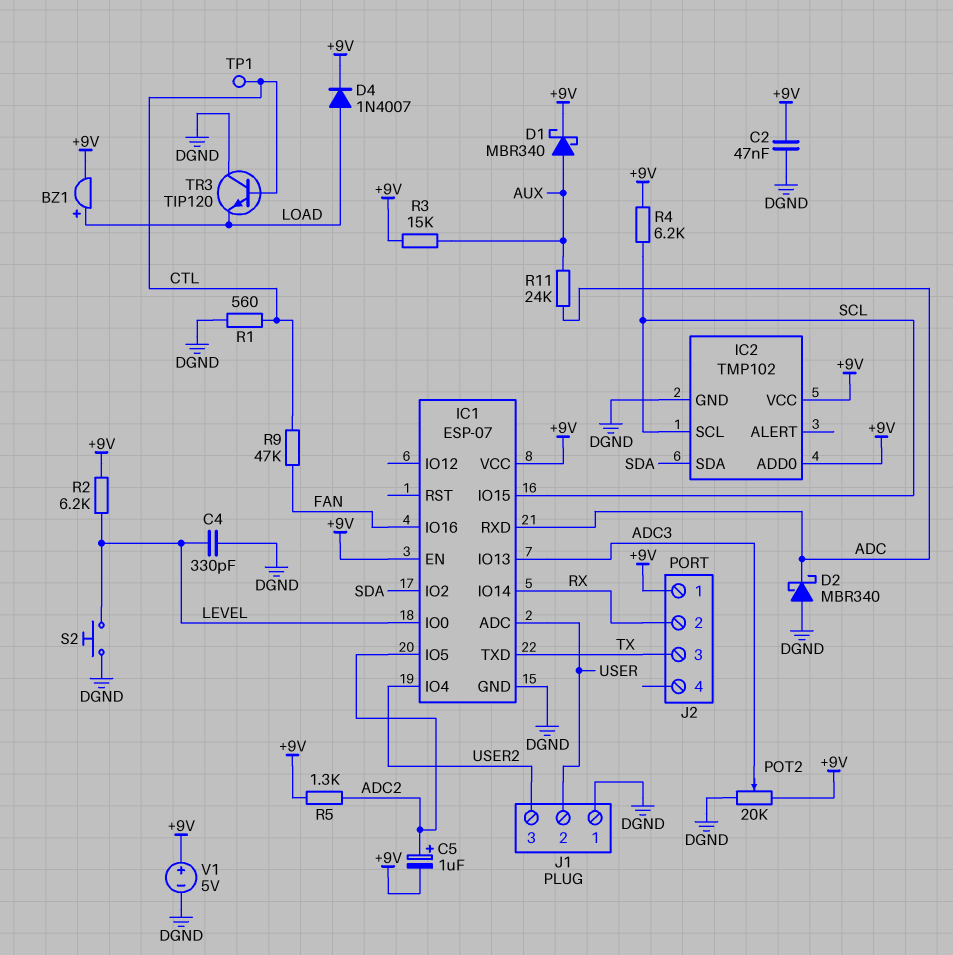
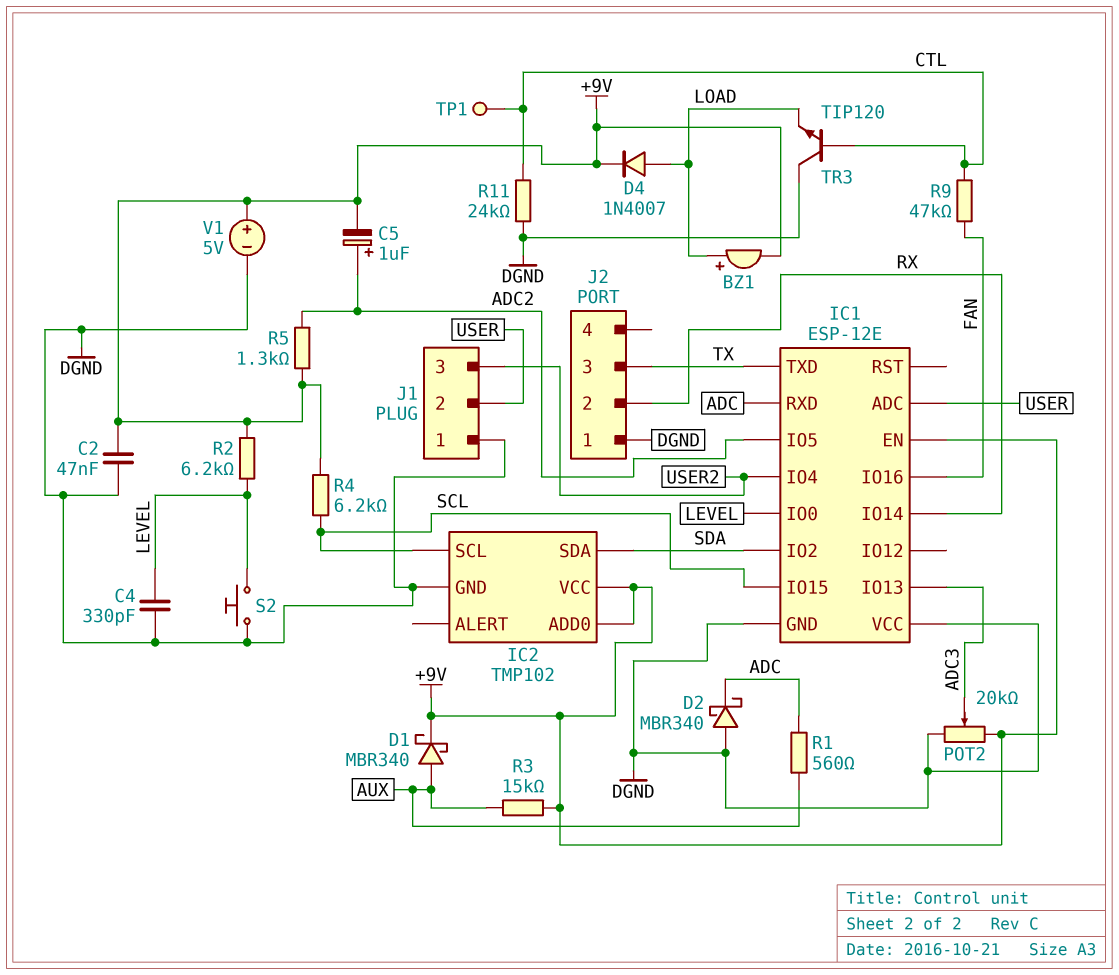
IC1: ESP-07 -> ESP-12E
IC1 pin VCC: +9V -> DGND
J2 pin 1: +9V -> DGND
R1: 560 (CTL, DGND) -> 560 (ADC, AUX)
R11: 24k (ADC, AUX) -> 24k (CTL, DGND)

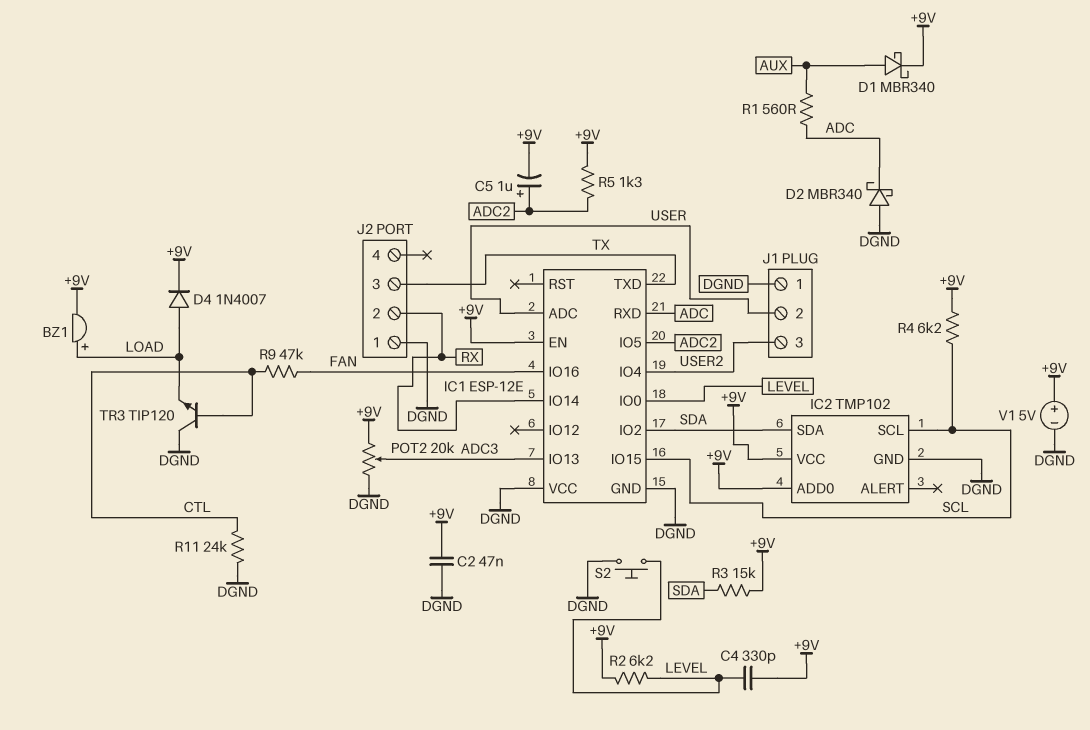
C4: 330pF (DGND, LEVEL) -> 330pF (+9V, LEVEL)
R3: 15k (+9V, AUX) -> 15k (+9V, SDA)
TP1: test point (CTL) -> none

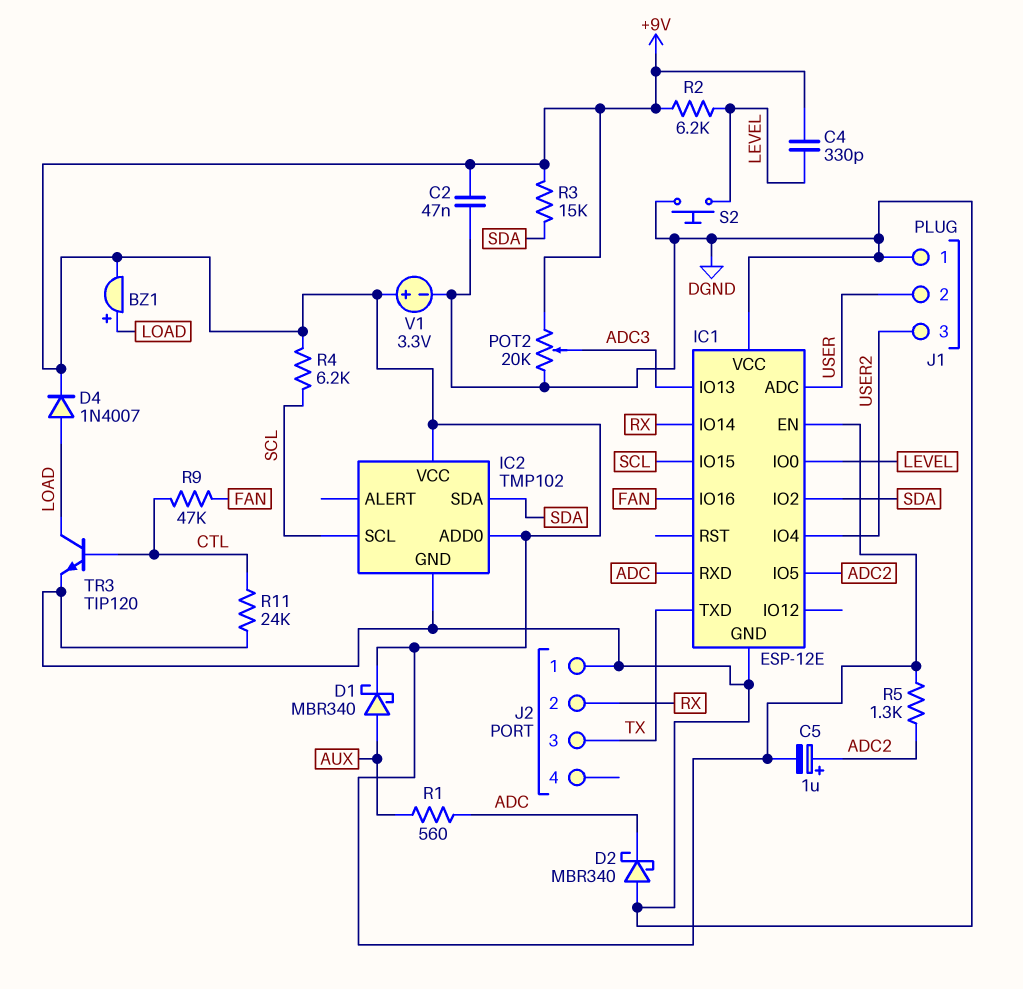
TR3: NPN TIP120 (B CTL, C DGND, E LOAD) -> NPN TIP120 (B CTL, C LOAD, E DGND)
V1: 5V (plus +9V, minus DGND) -> 3.3V (plus +9V, minus DGND)

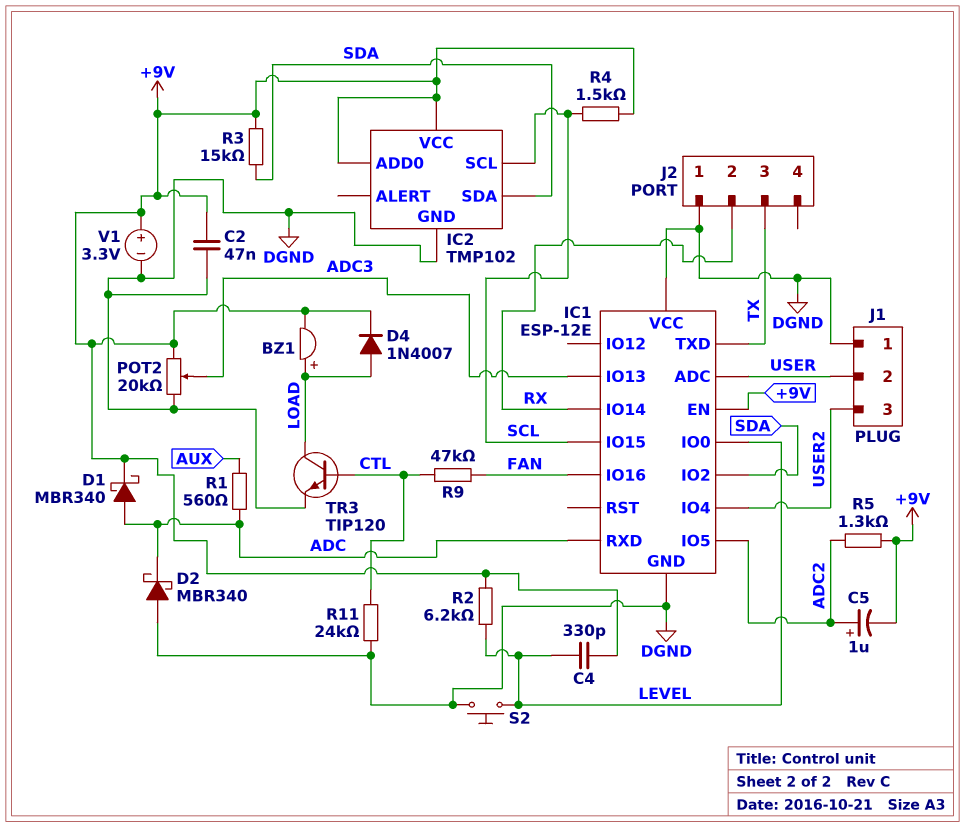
D1: schottky MBR340 (A AUX, K +9V) -> schottky MBR340 (A ADC, K +9V)
R4: 6.2k (+9V, SCL) -> 1.5k (+9V, SCL)

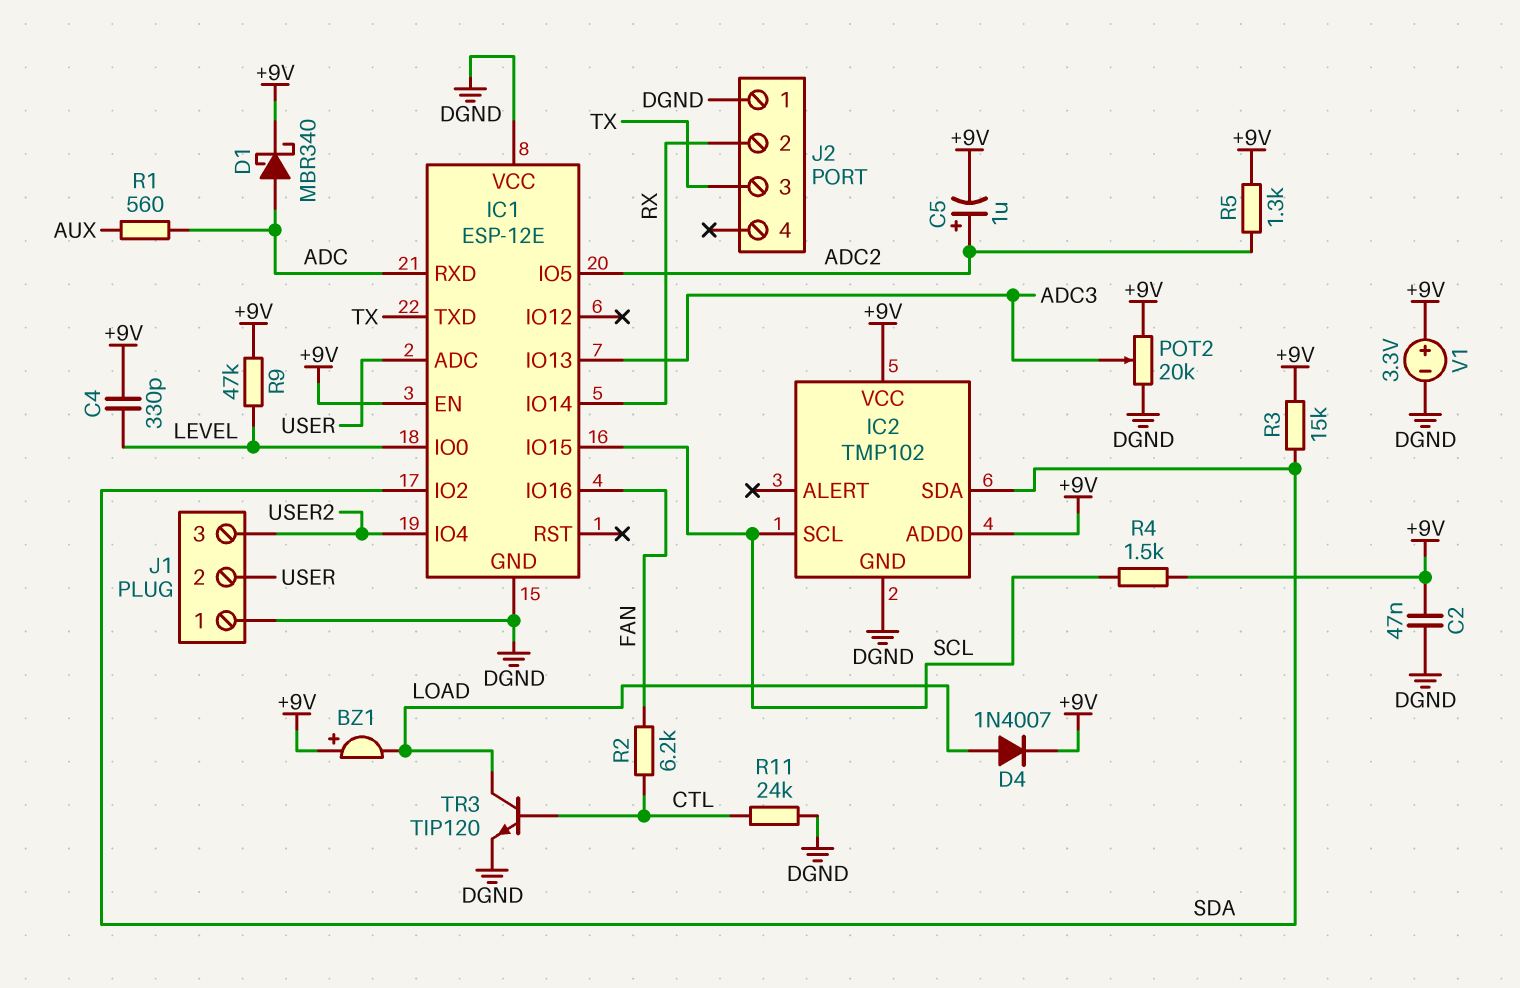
BZ1: buzzer (plus LOAD, minus +9V) -> buzzer (plus +9V, minus LOAD)
D2: schottky MBR340 (A DGND, K ADC) -> none
R2: 6.2k (+9V, LEVEL) -> 6.2k (CTL, FAN)
R9: 47k (CTL, FAN) -> 47k (+9V, LEVEL)
S2: button (DGND, LEVEL) -> none

